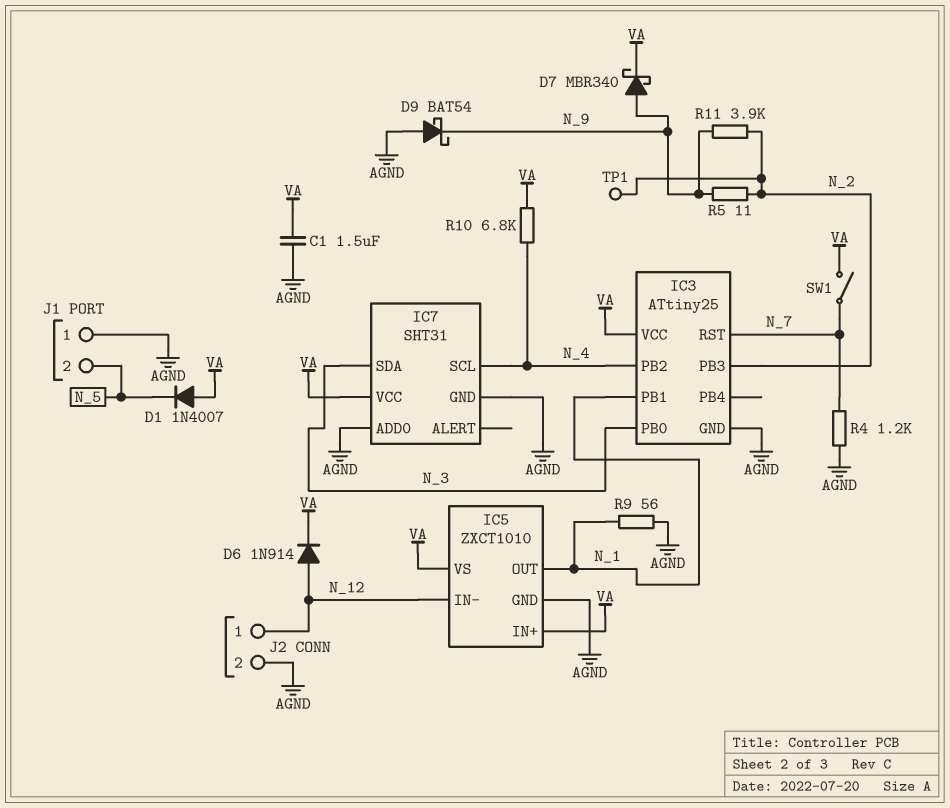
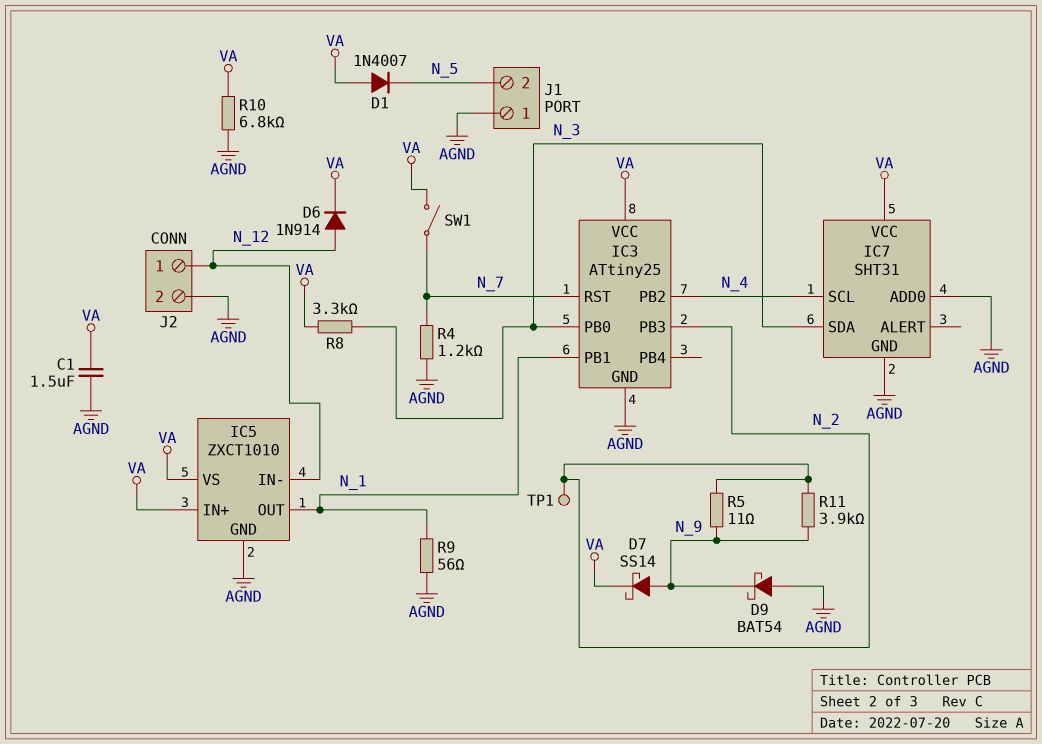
D7: schottky MBR340 (A N_9, K VA) -> schottky SS14 (A N_9, K VA)
R8: none -> 3.3k (N_3, VA)
R10: 6.8k (N_4, VA) -> 6.8k (AGND, VA)

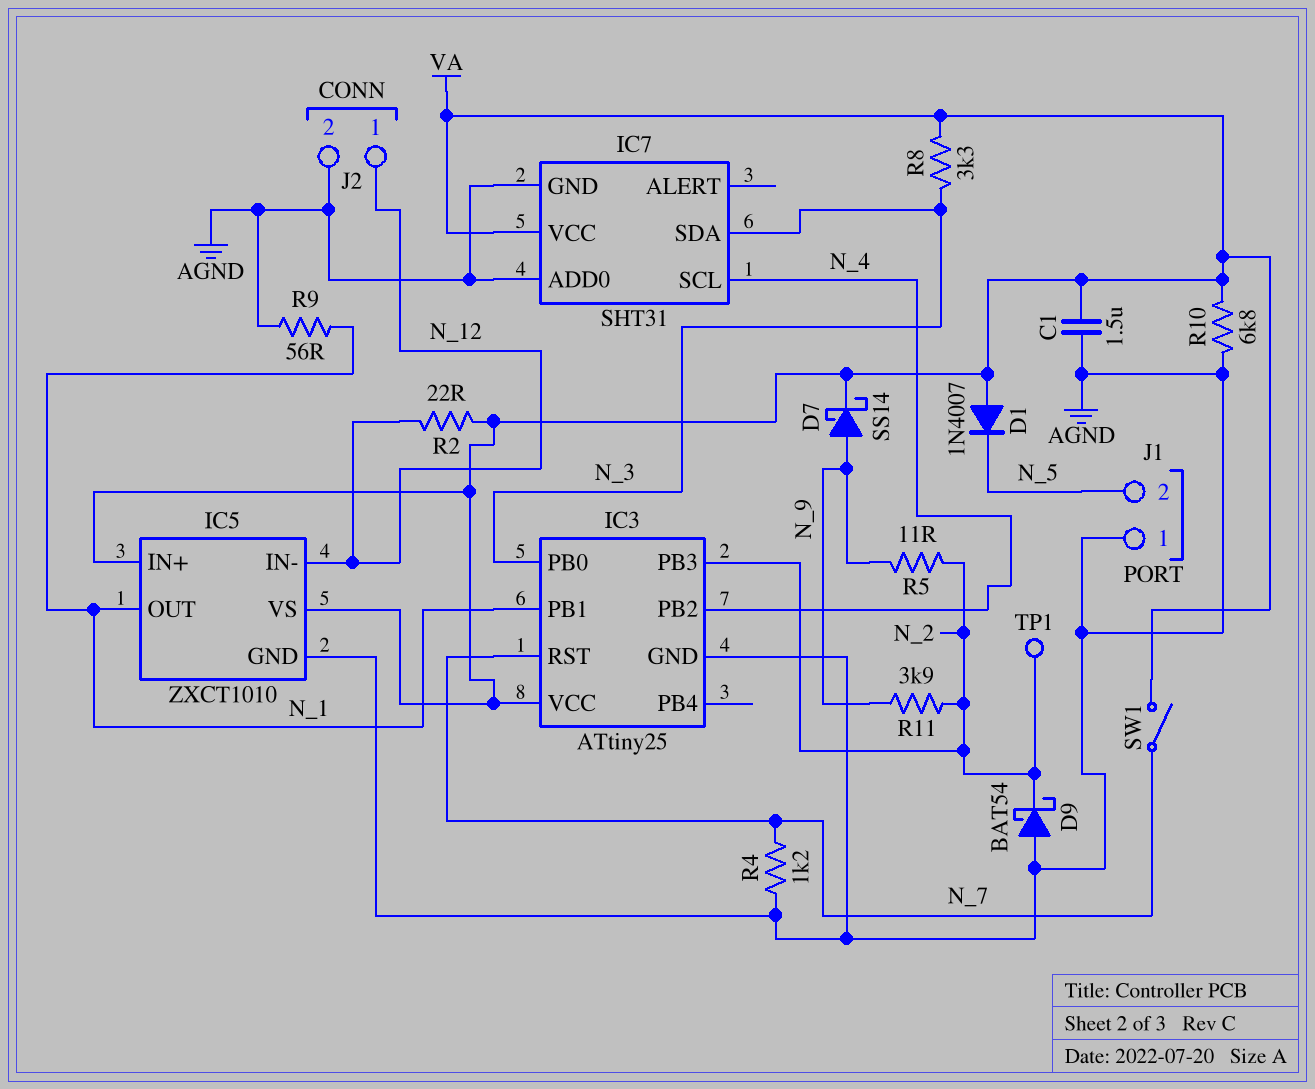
D6: diode 1N914 (A N_12, K VA) -> none
D9: schottky BAT54 (A AGND, K N_9) -> schottky BAT54 (A AGND, K N_2)
R2: none -> 22 (N_12, VA)

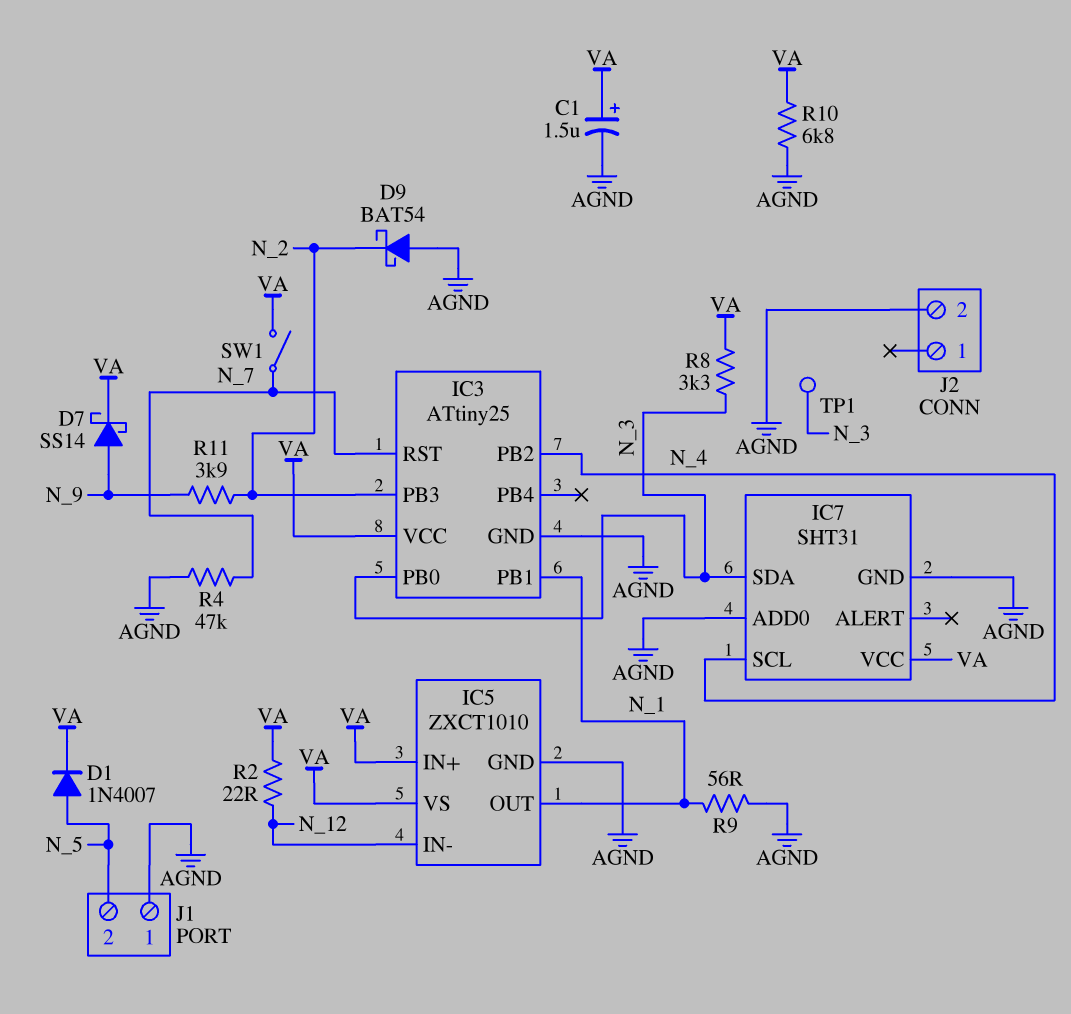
C1: 1.5uF (AGND, VA) -> 1.5uF (plus VA, minus AGND)
D1: diode 1N4007 (A VA, K N_5) -> diode 1N4007 (A N_5, K VA)
J2 pin 1: N_12 -> none
R4: 1.2k (AGND, N_7) -> 47k (AGND, N_7)
R5: 11 (N_2, N_9) -> none
TP1: test point (N_2) -> test point (N_3)

